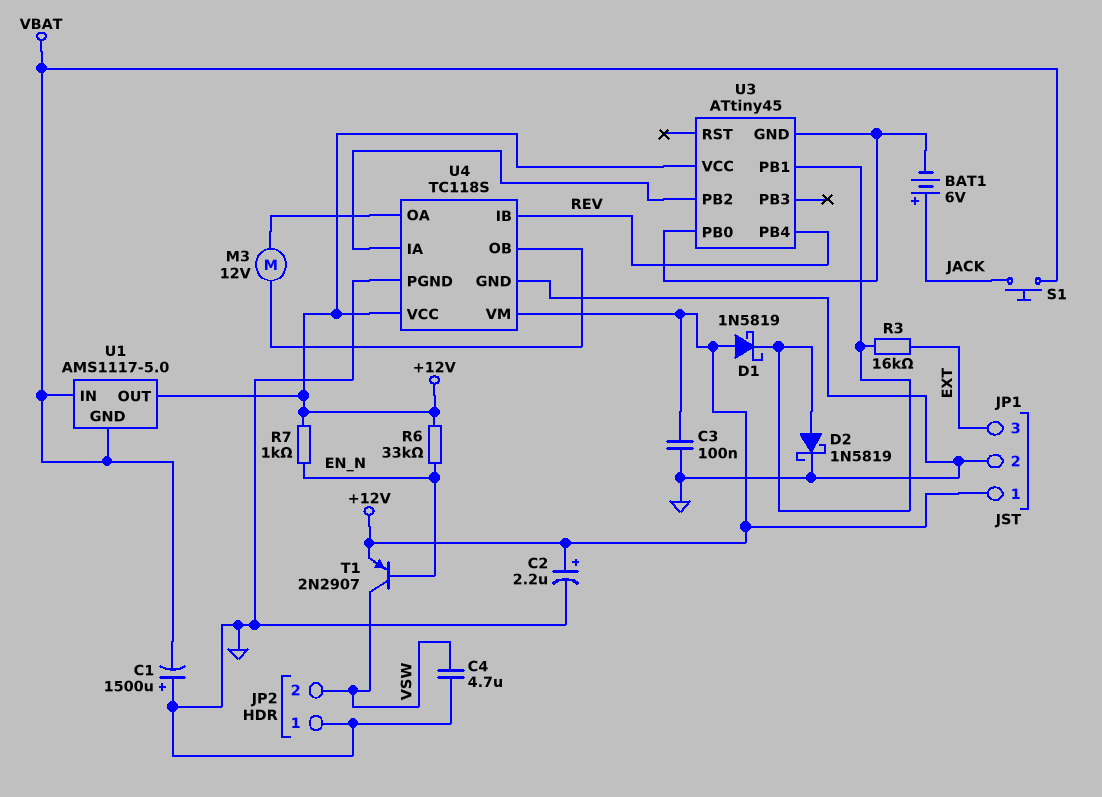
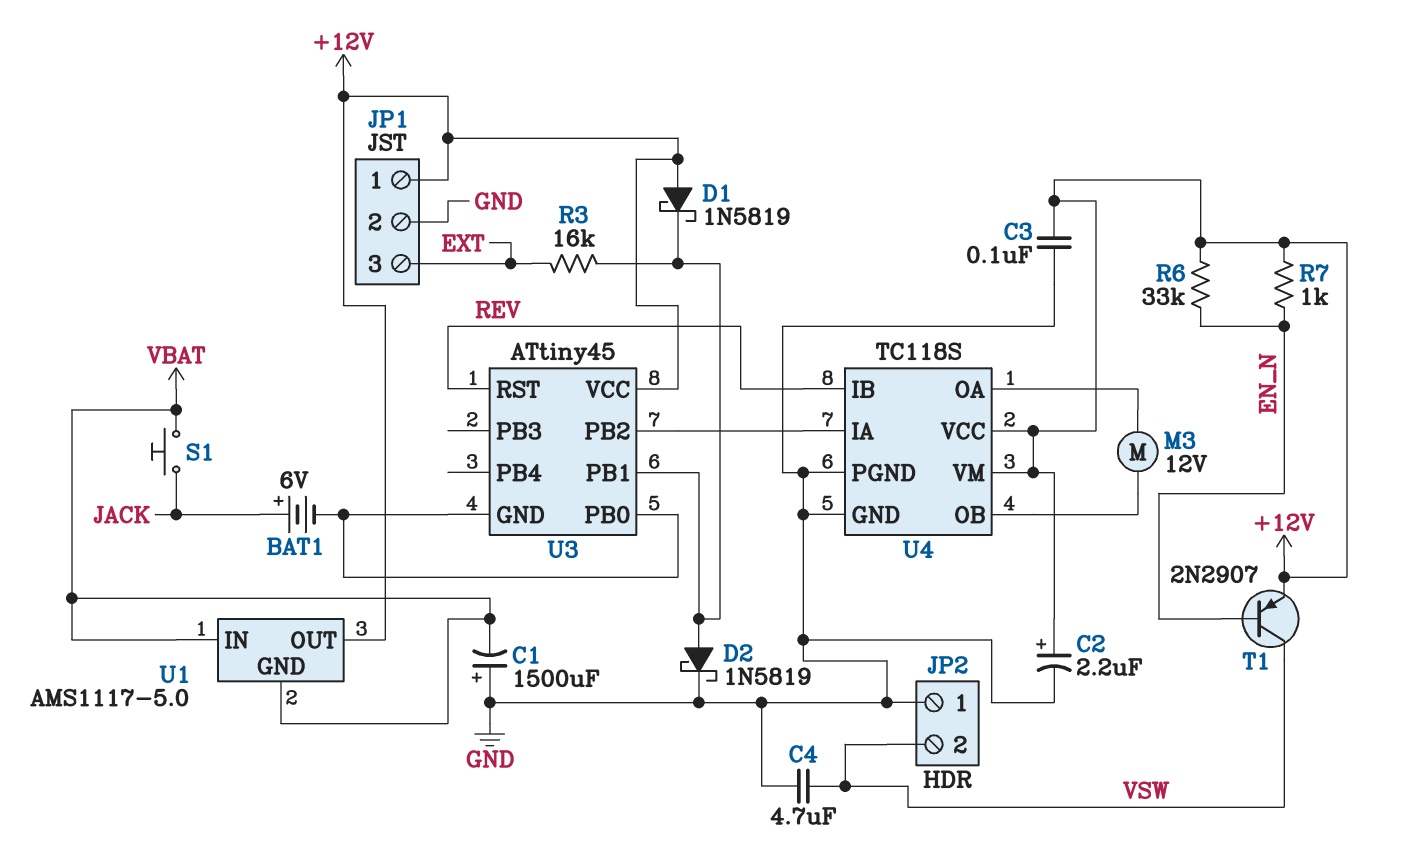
U3 pin PB4: REV -> none
U3 pin RST: none -> REV

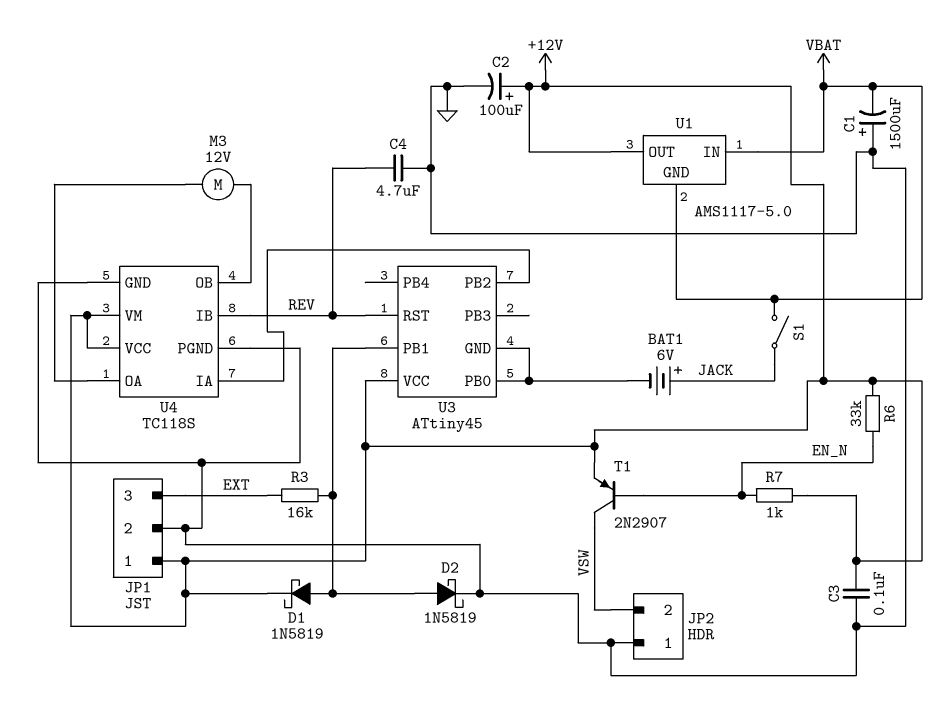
C2: 2.2uF (plus +12V, minus GND) -> 100uF (plus +12V, minus GND)
C4: 4.7uF (GND, VSW) -> 4.7uF (GND, REV)
D1: schottky 1N5819 (A +12V, K U3/PB1) -> schottky 1N5819 (A U3/PB1, K +12V)
S1: button (JACK, VBAT) -> switch (JACK, VBAT)

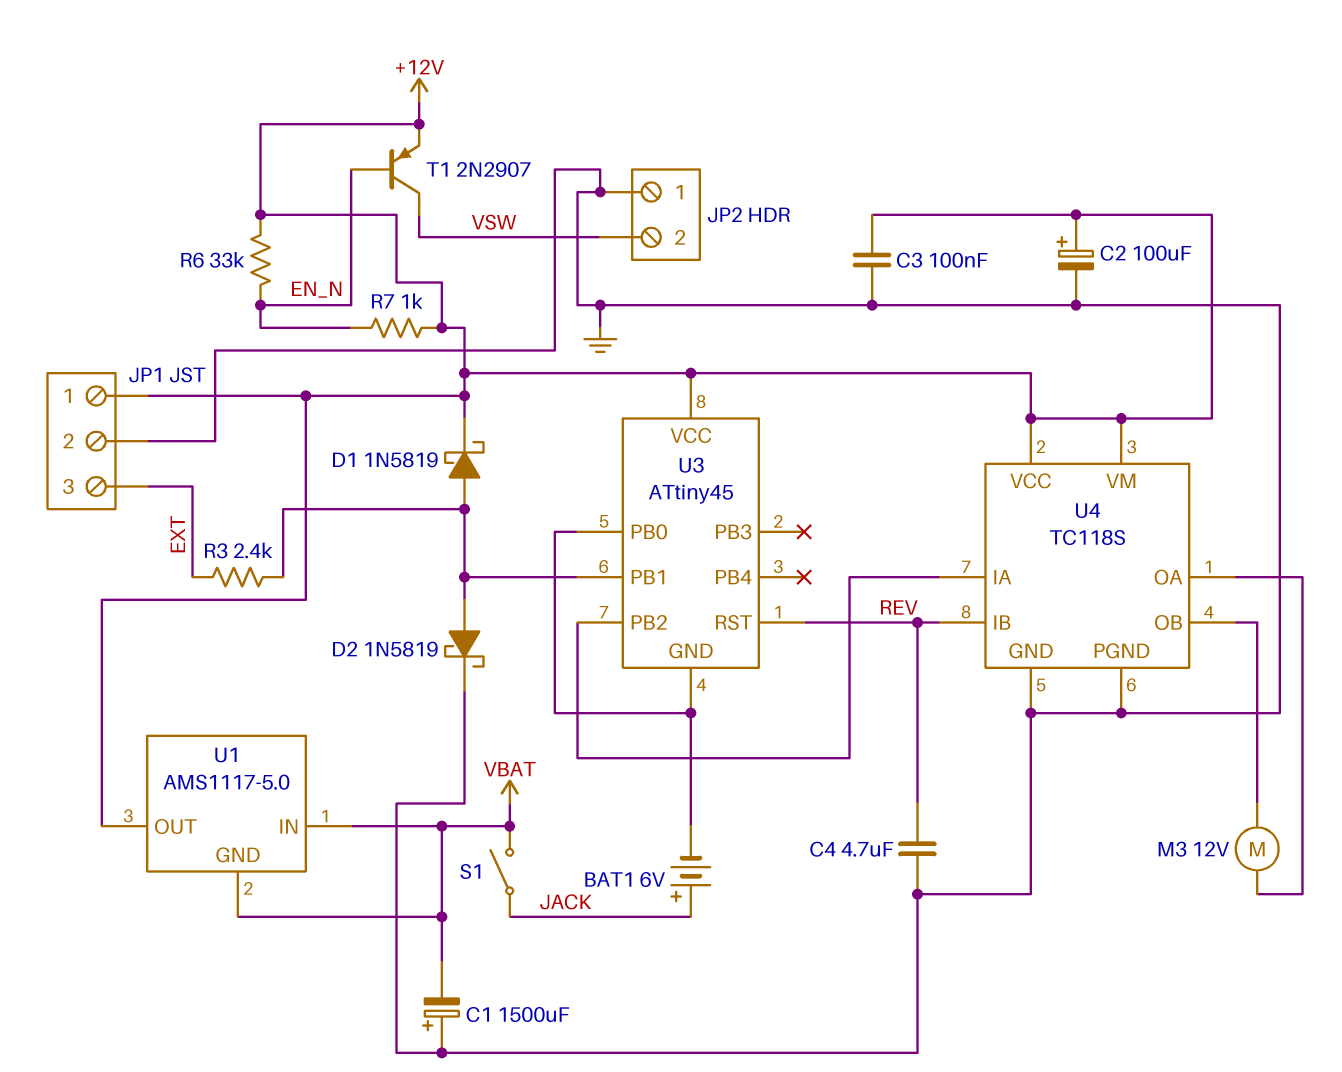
R3: 16k (EXT, U3/PB1) -> 2.4k (EXT, U3/PB1)

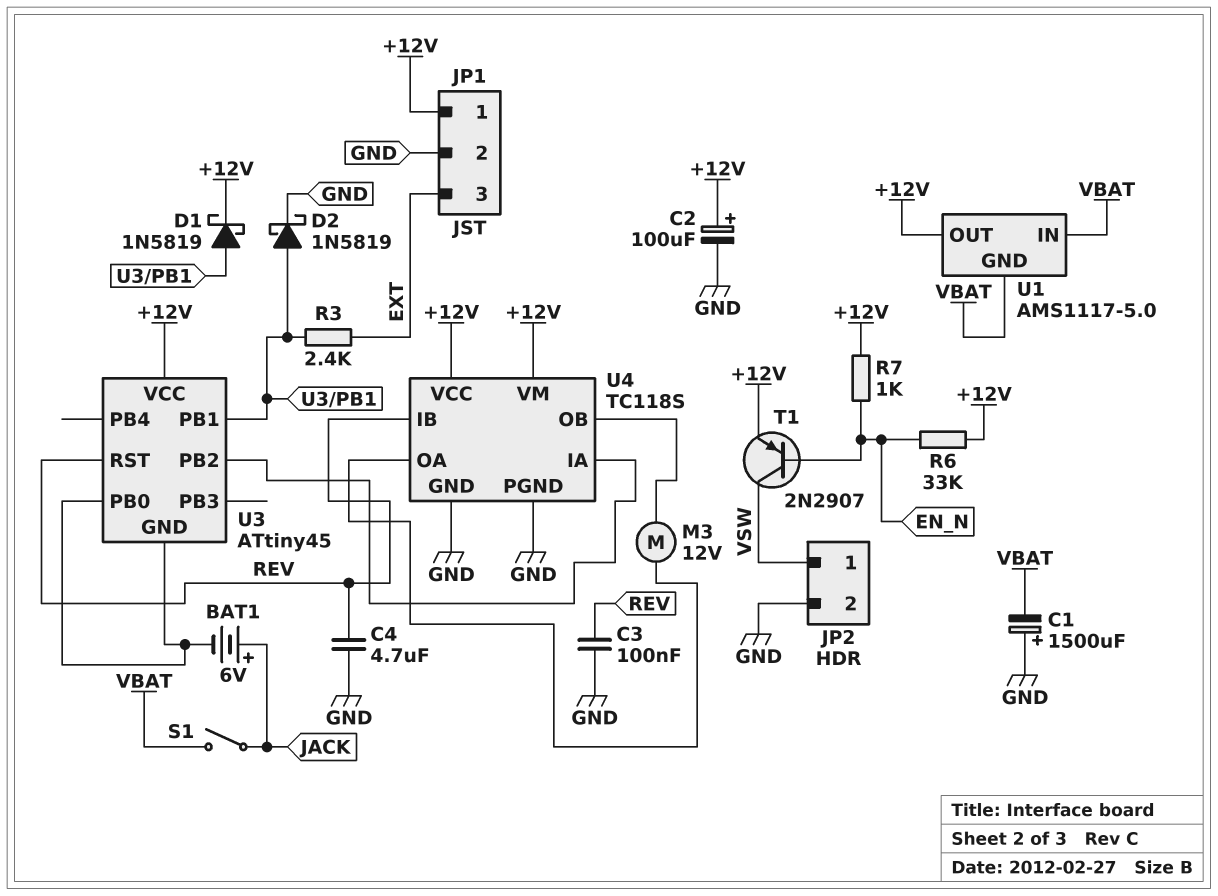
C3: 100nF (+12V, GND) -> 100nF (GND, REV)
JP2 pin 1: GND -> VSW
JP2 pin 2: VSW -> GND

